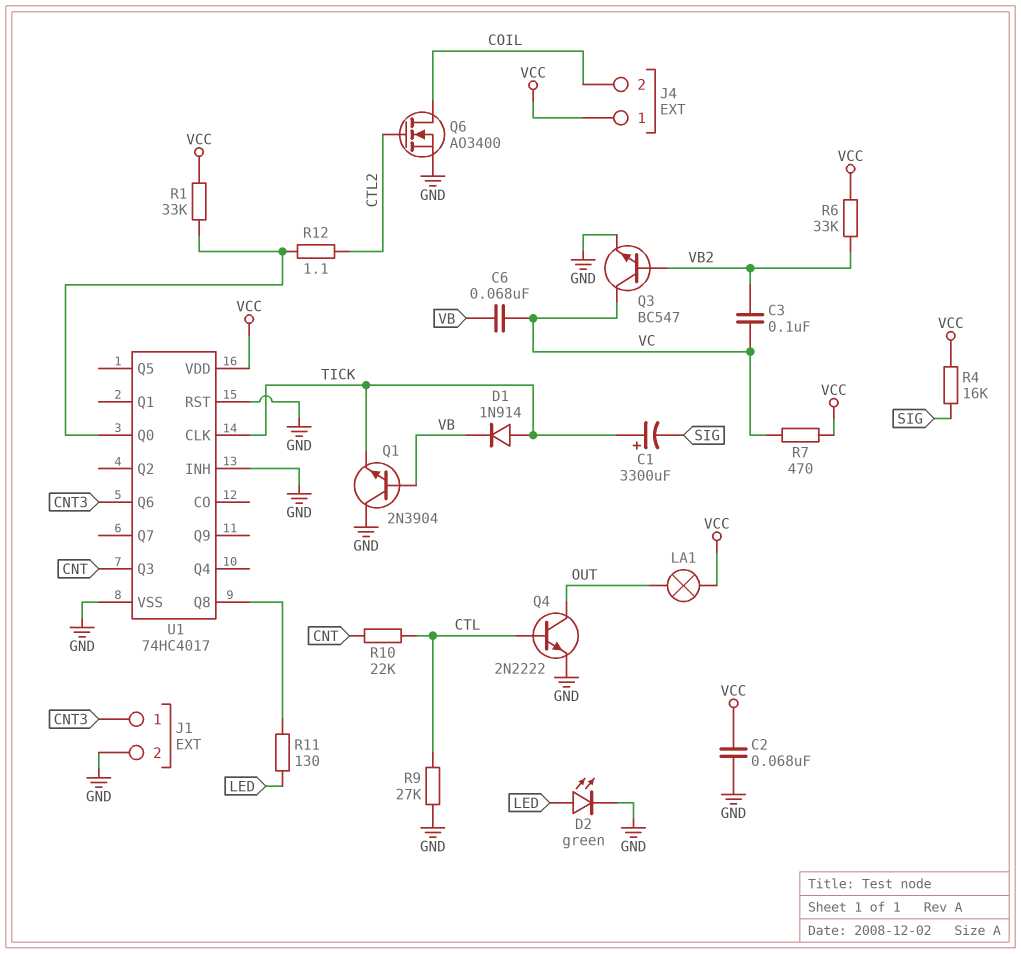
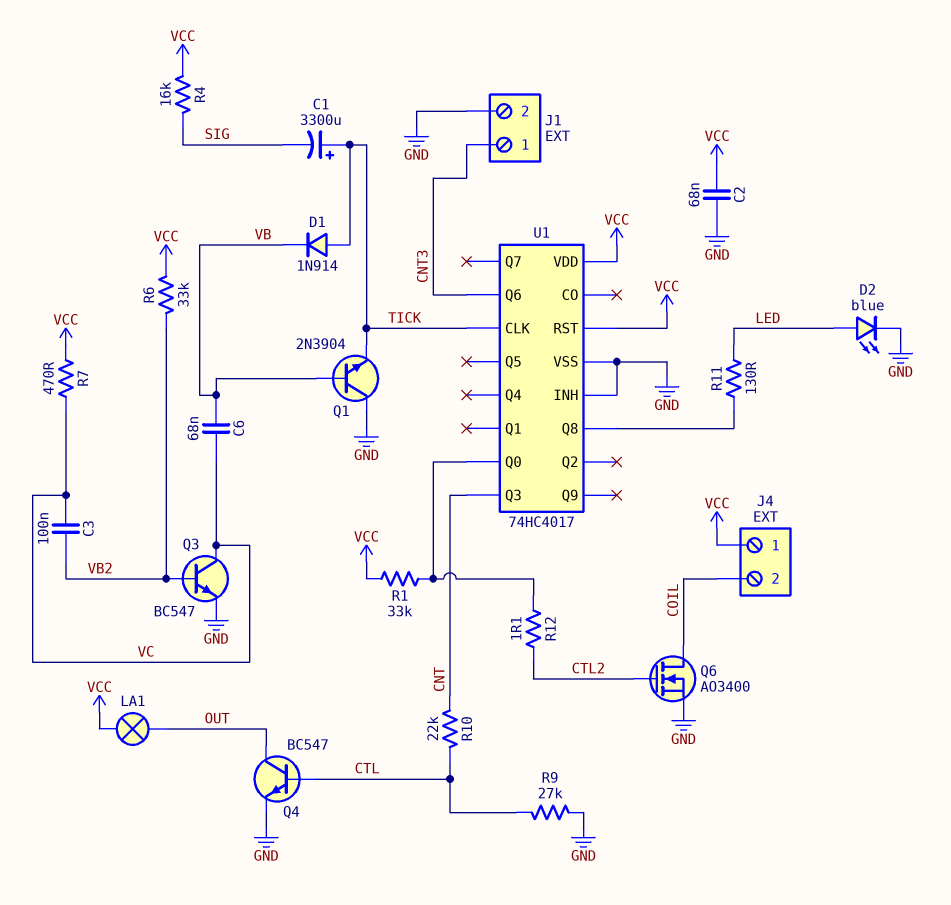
D2: LED green (A LED, K GND) -> LED blue (A LED, K GND)
Q4: NPN 2N2222 (B CTL, C OUT, E GND) -> NPN BC547 (B CTL, C OUT, E GND)
U1 pin RST: GND -> VCC

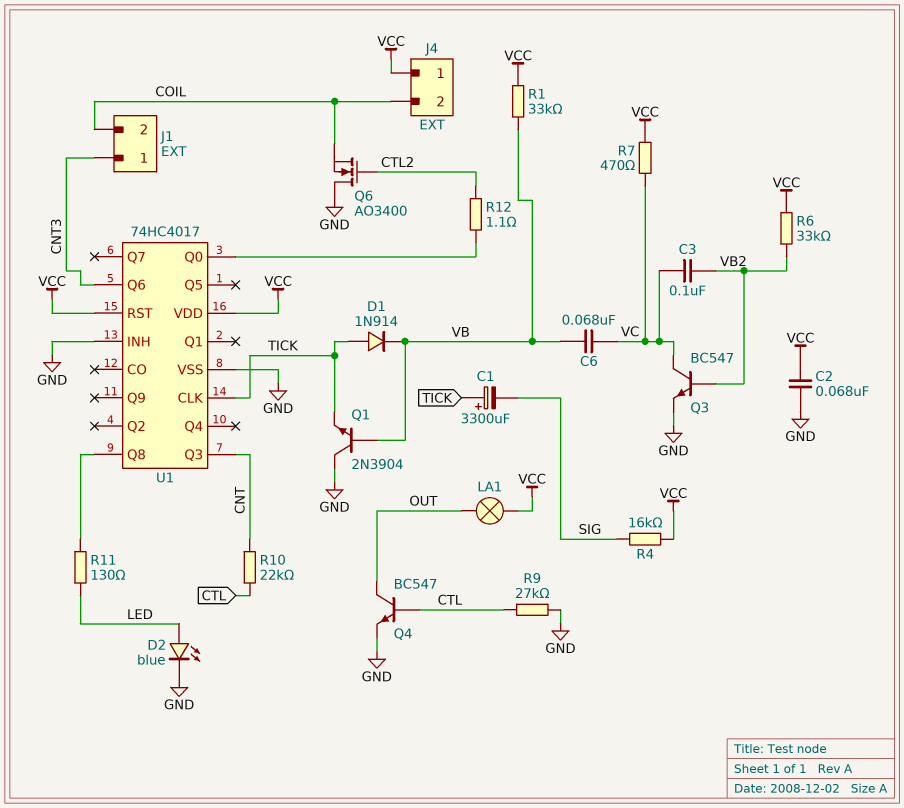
J1 pin 2: GND -> COIL
Q6: NMOS AO3400 (G CTL2, D COIL, S GND) -> NMOS AO3400 (G CTL2, D GND, S COIL)
R1: 33k (U1/Q0, VCC) -> 33k (VB, VCC)

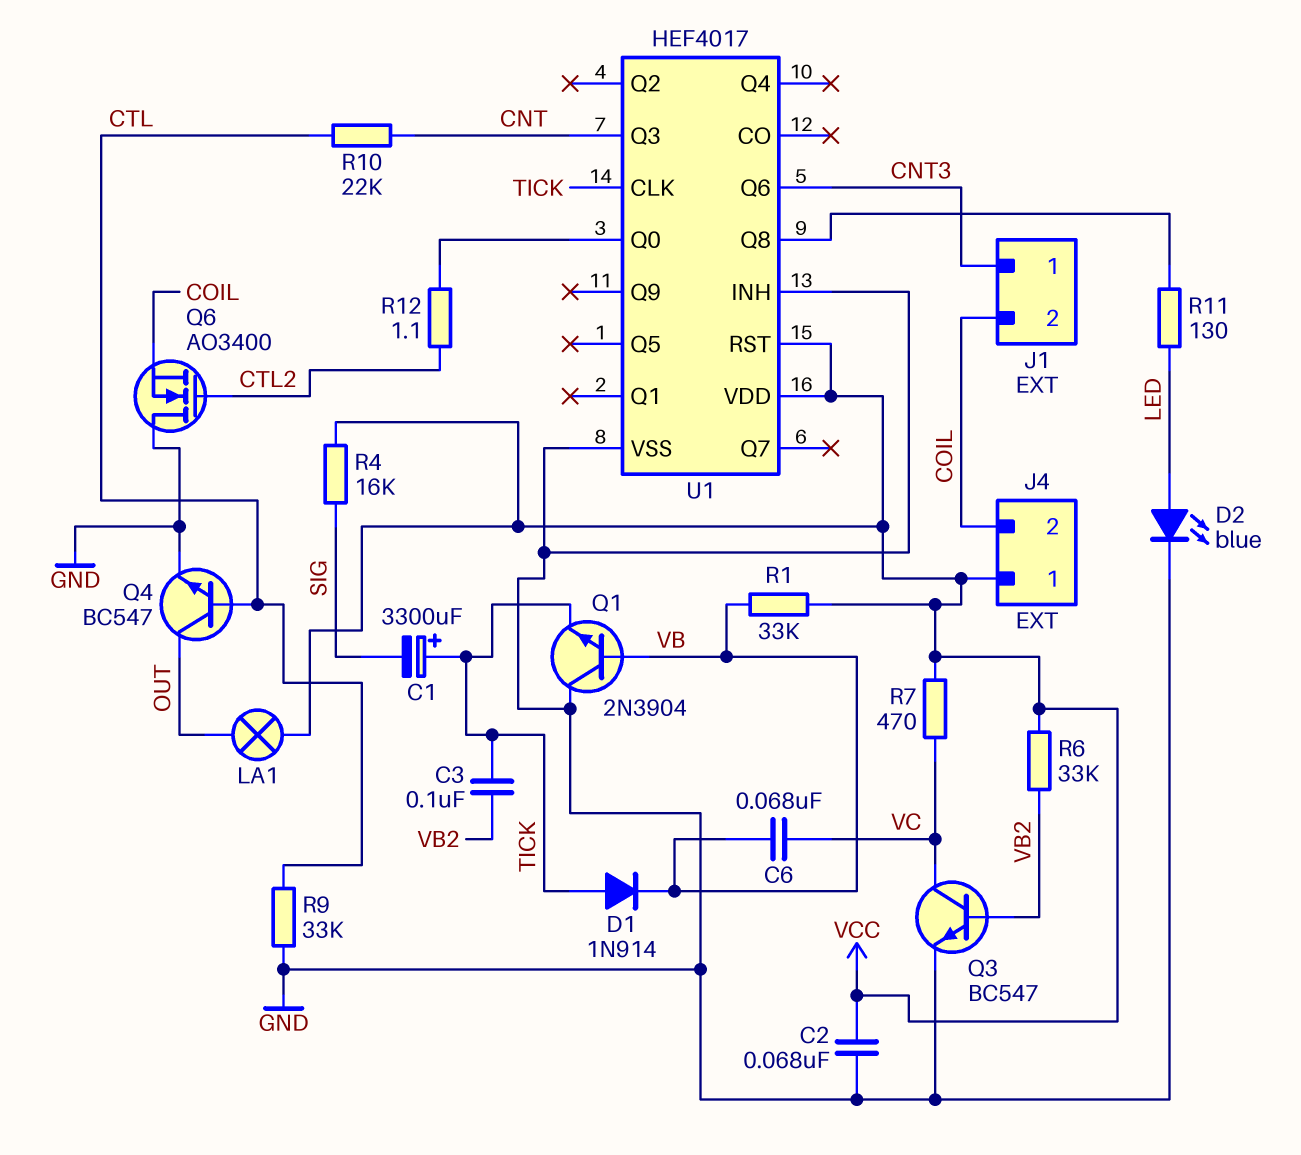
C3: 100nF (VB2, VC) -> 100nF (TICK, VB2)
R9: 27k (CTL, GND) -> 33k (CTL, GND)
U1: 74HC4017 -> HEF4017

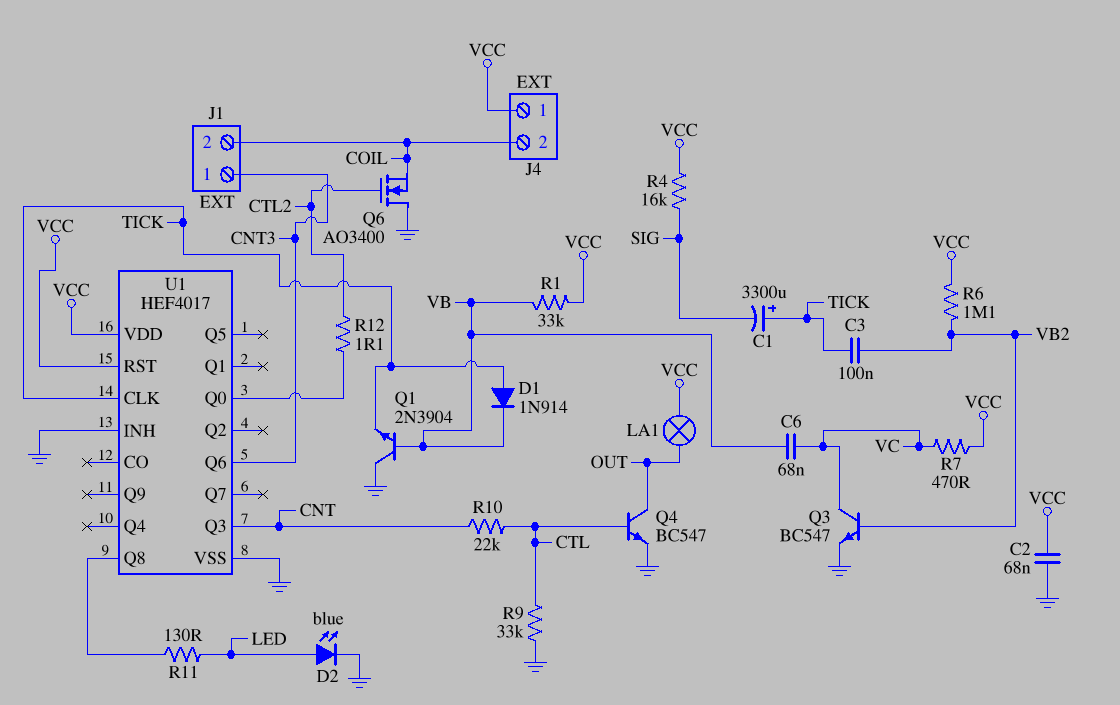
R6: 33k (VB2, VCC) -> 1.1M (VB2, VCC)

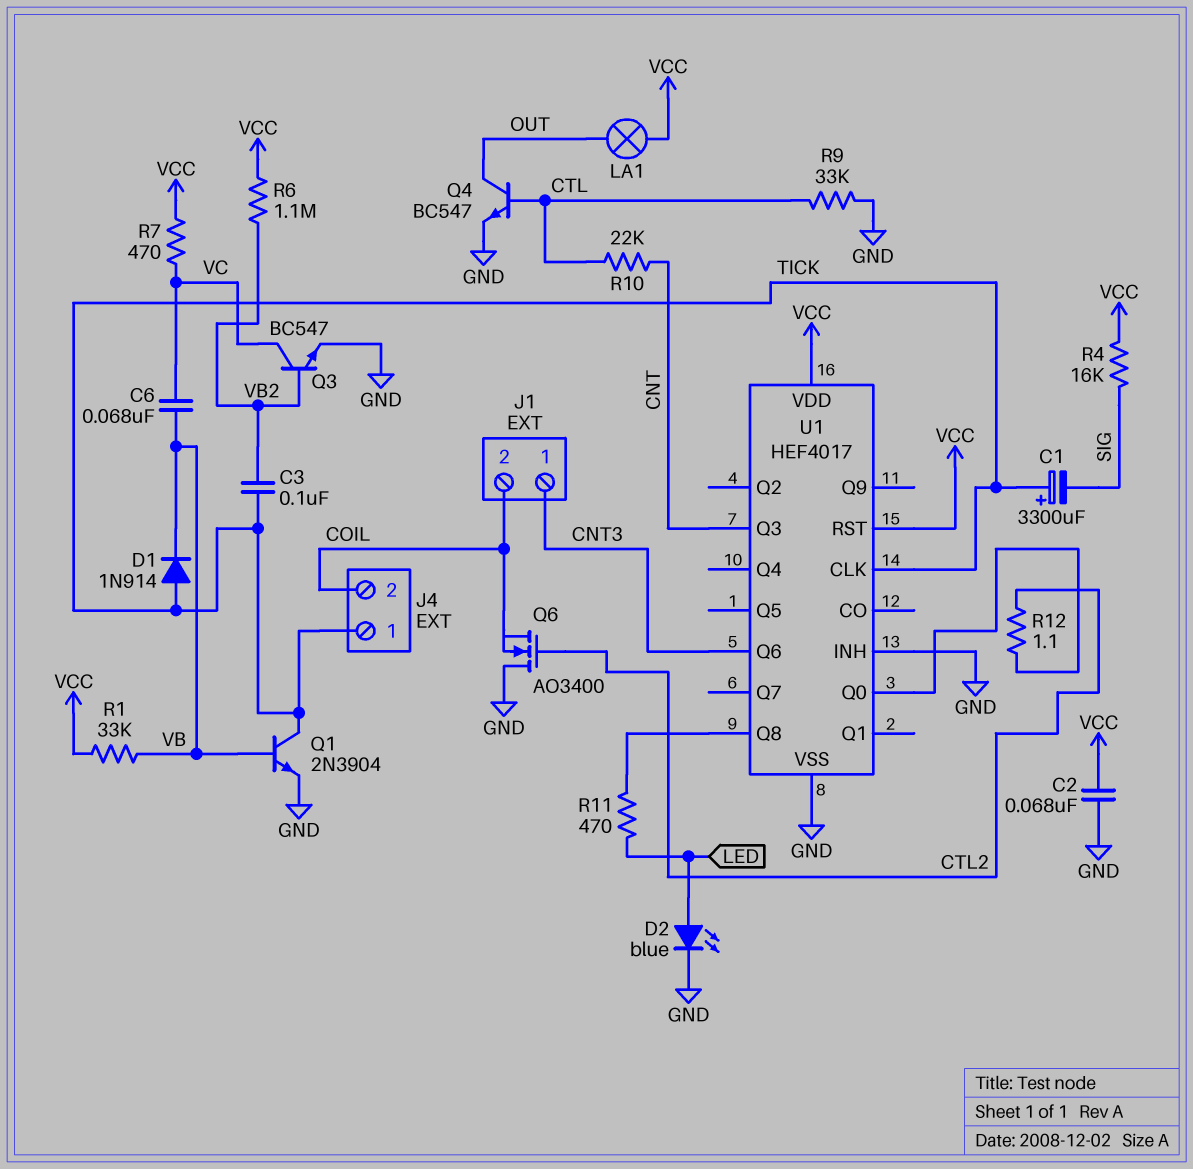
J4 pin 1: VCC -> TICK
Q1: NPN 2N3904 (B VB, C GND, E TICK) -> NPN 2N3904 (B VB, C TICK, E GND)
R11: 130 (LED, U1/Q8) -> 470 (LED, U1/Q8)

